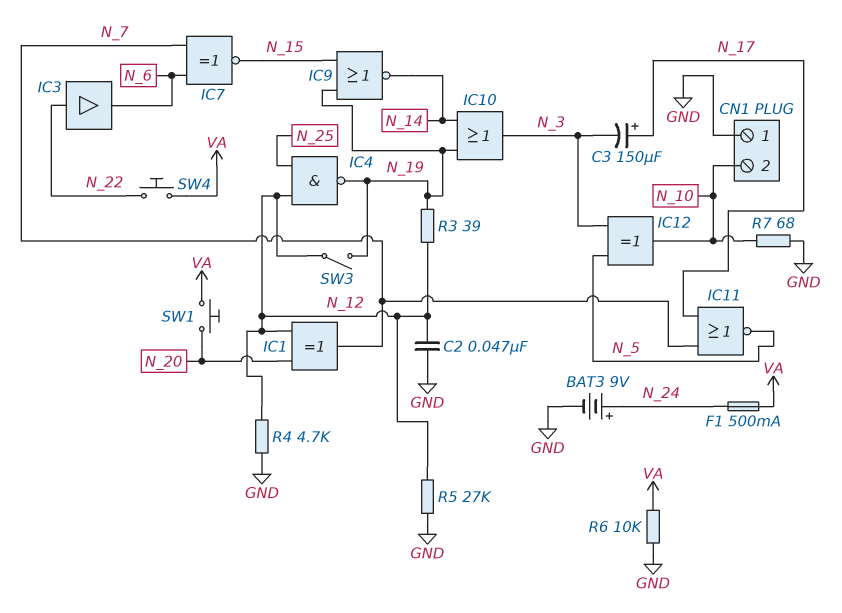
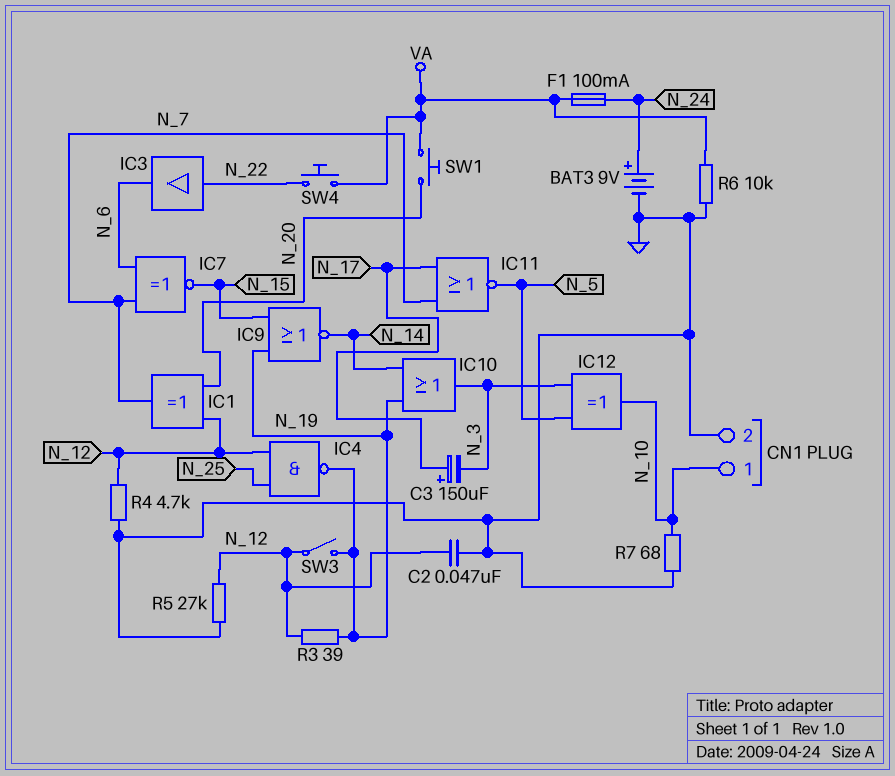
CN1 pin 1: GND -> N_10
CN1 pin 2: N_10 -> GND
F1: 500mA (N_24, VA) -> 100mA (N_24, VA)

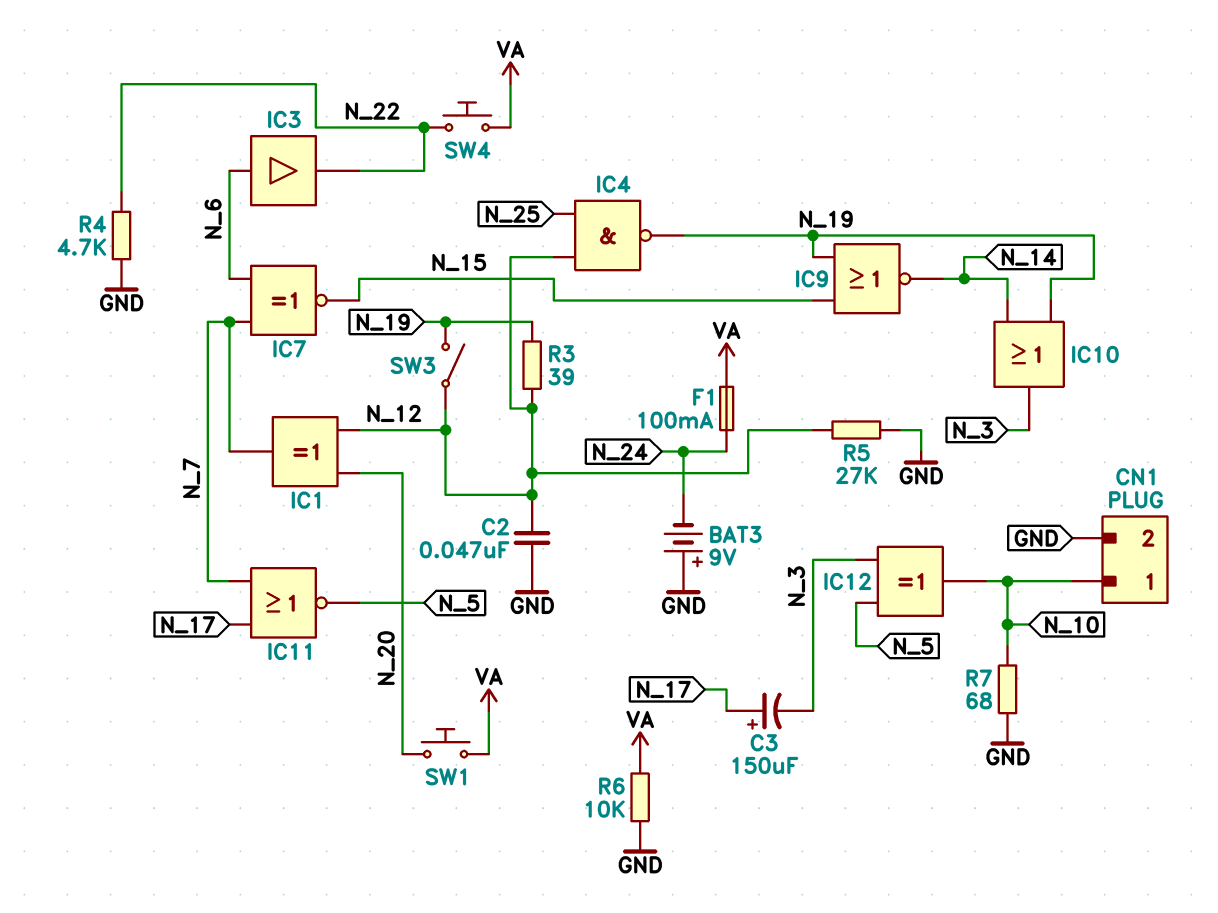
BAT3: 9V (plus N_24, minus GND) -> 9V (plus GND, minus N_24)
IC3: buffer (in N_22, out N_6) -> buffer (in N_6, out N_22)
R4: 4.7k (GND, N_12) -> 4.7k (GND, N_22)

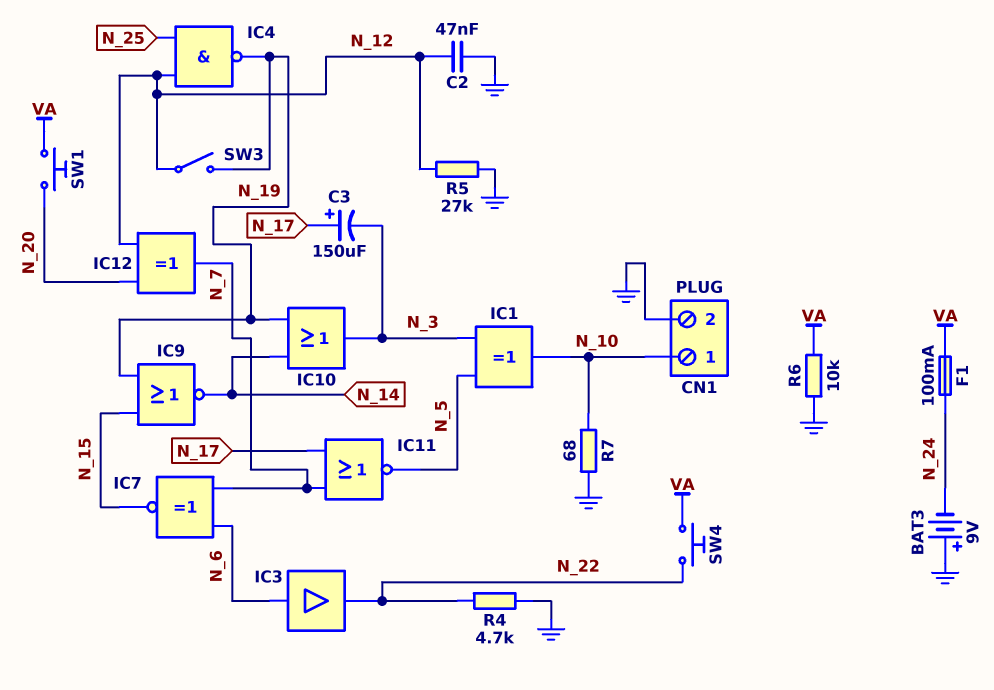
IC1: XOR (in N_12, in N_20, out N_7) -> XOR (in N_3, in N_5, out N_10)
IC12: XOR (in N_3, in N_5, out N_10) -> XOR (in N_12, in N_20, out N_7)
R3: 39 (N_12, N_19) -> none

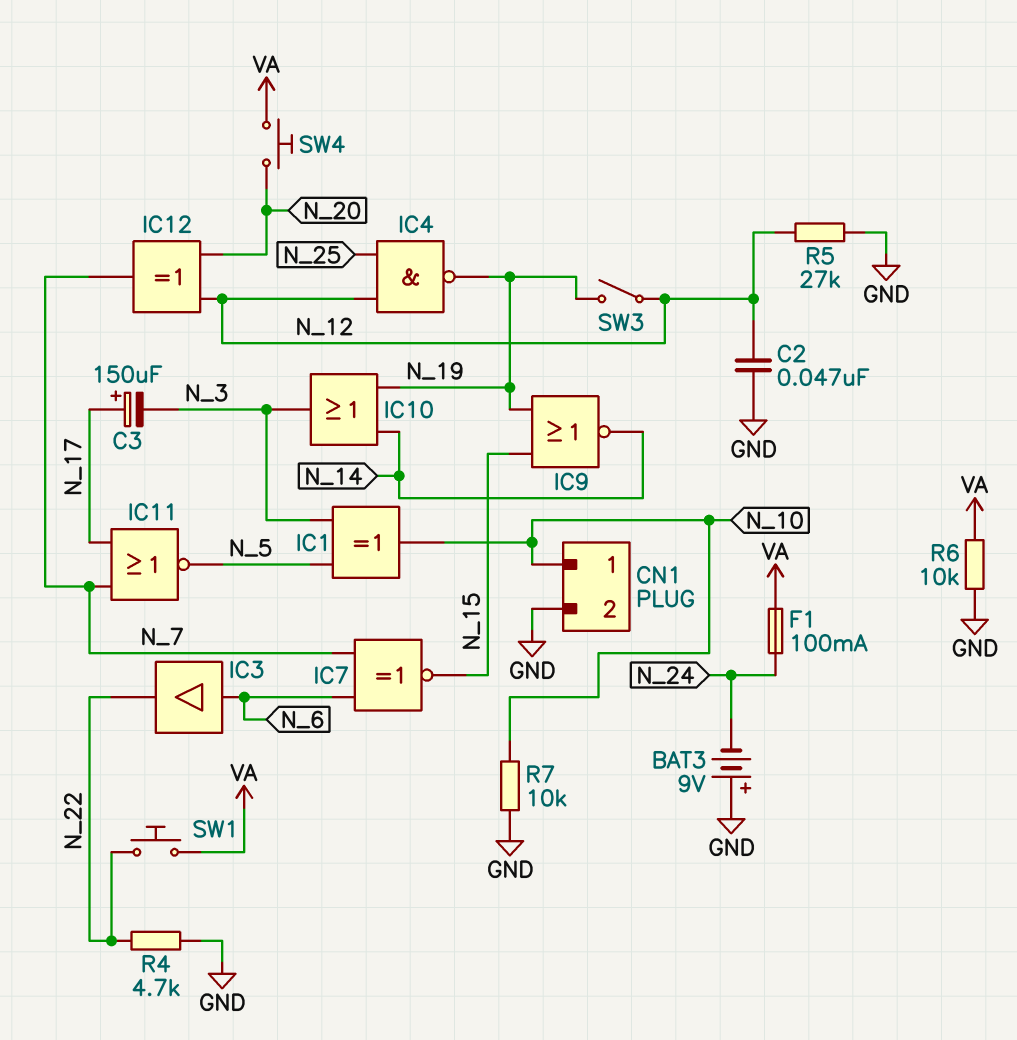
R7: 68 (GND, N_10) -> 10k (GND, N_10)
SW1: button (N_20, VA) -> button (N_22, VA)
SW4: button (N_22, VA) -> button (N_20, VA)

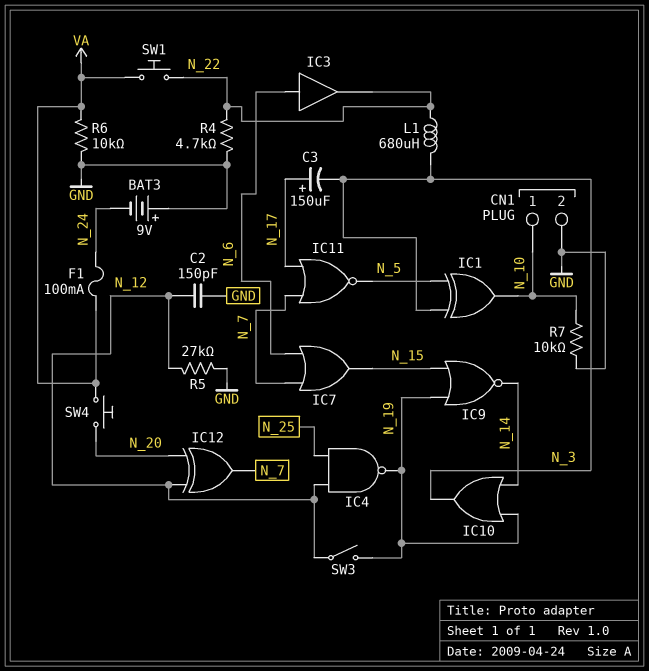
C2: 47nF (GND, N_12) -> 150pF (GND, N_12)
IC7: XNOR (in N_6, in N_7, out N_15) -> OR (in N_6, in N_7, out N_15)
L1: none -> 680uH (N_3, N_22)

